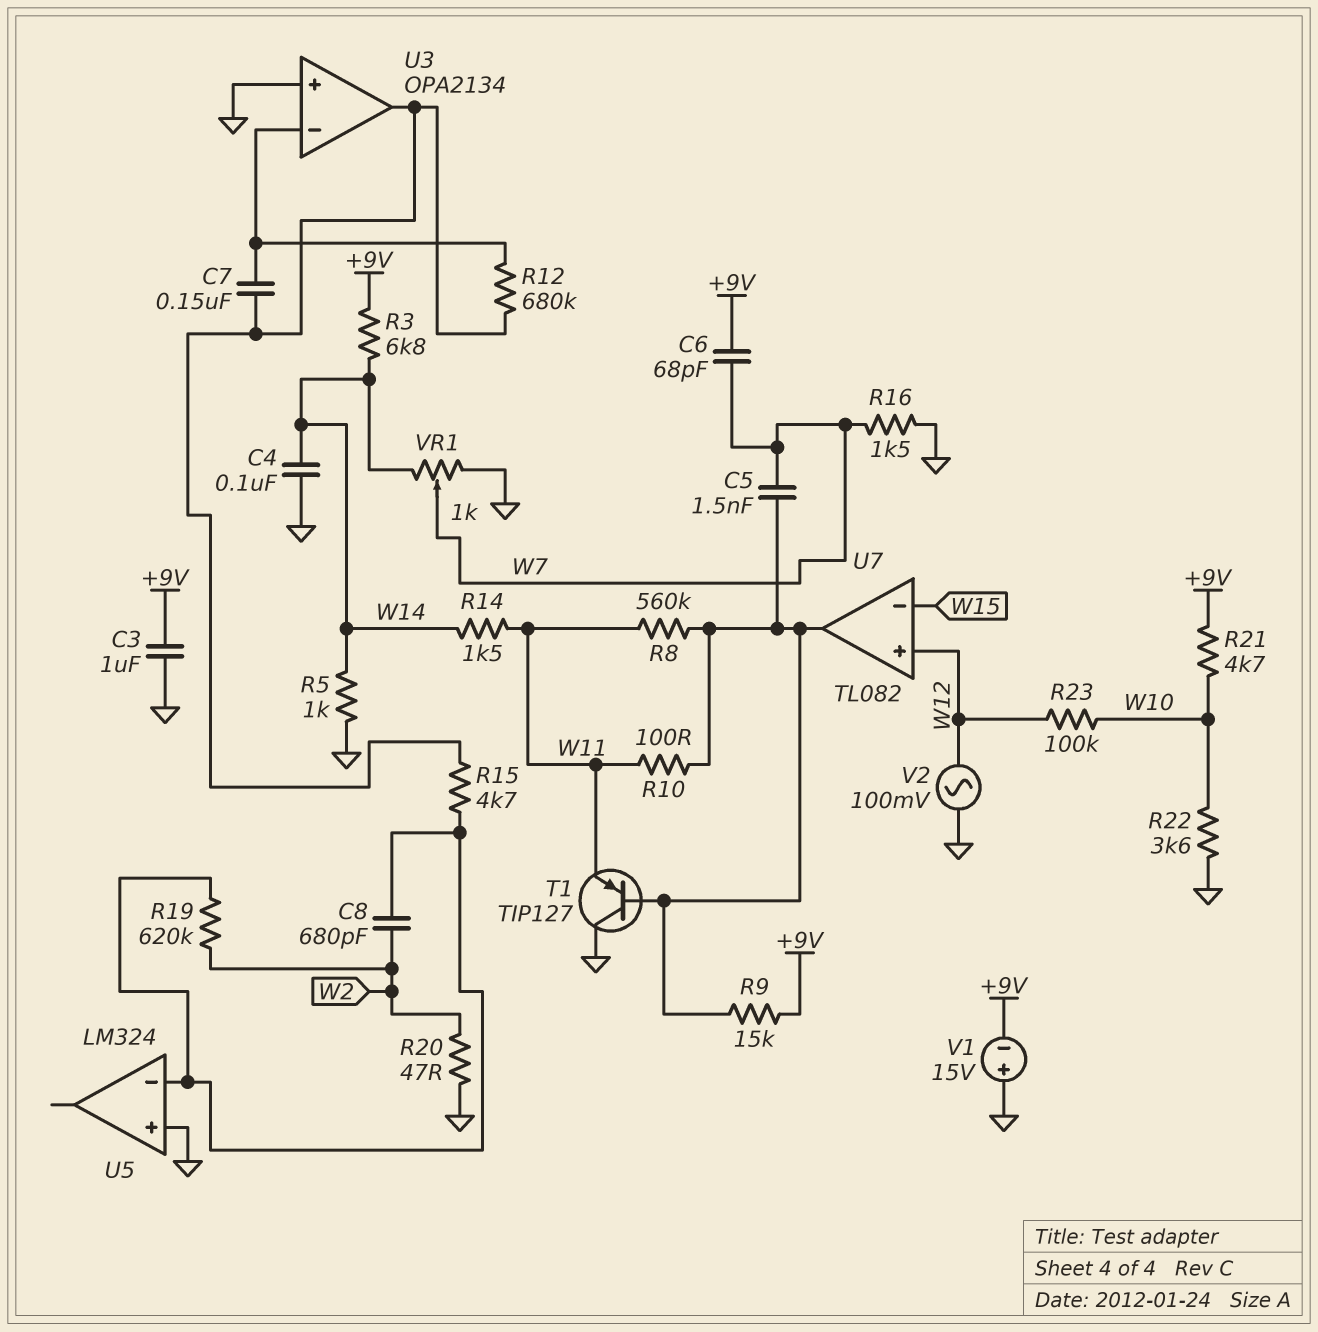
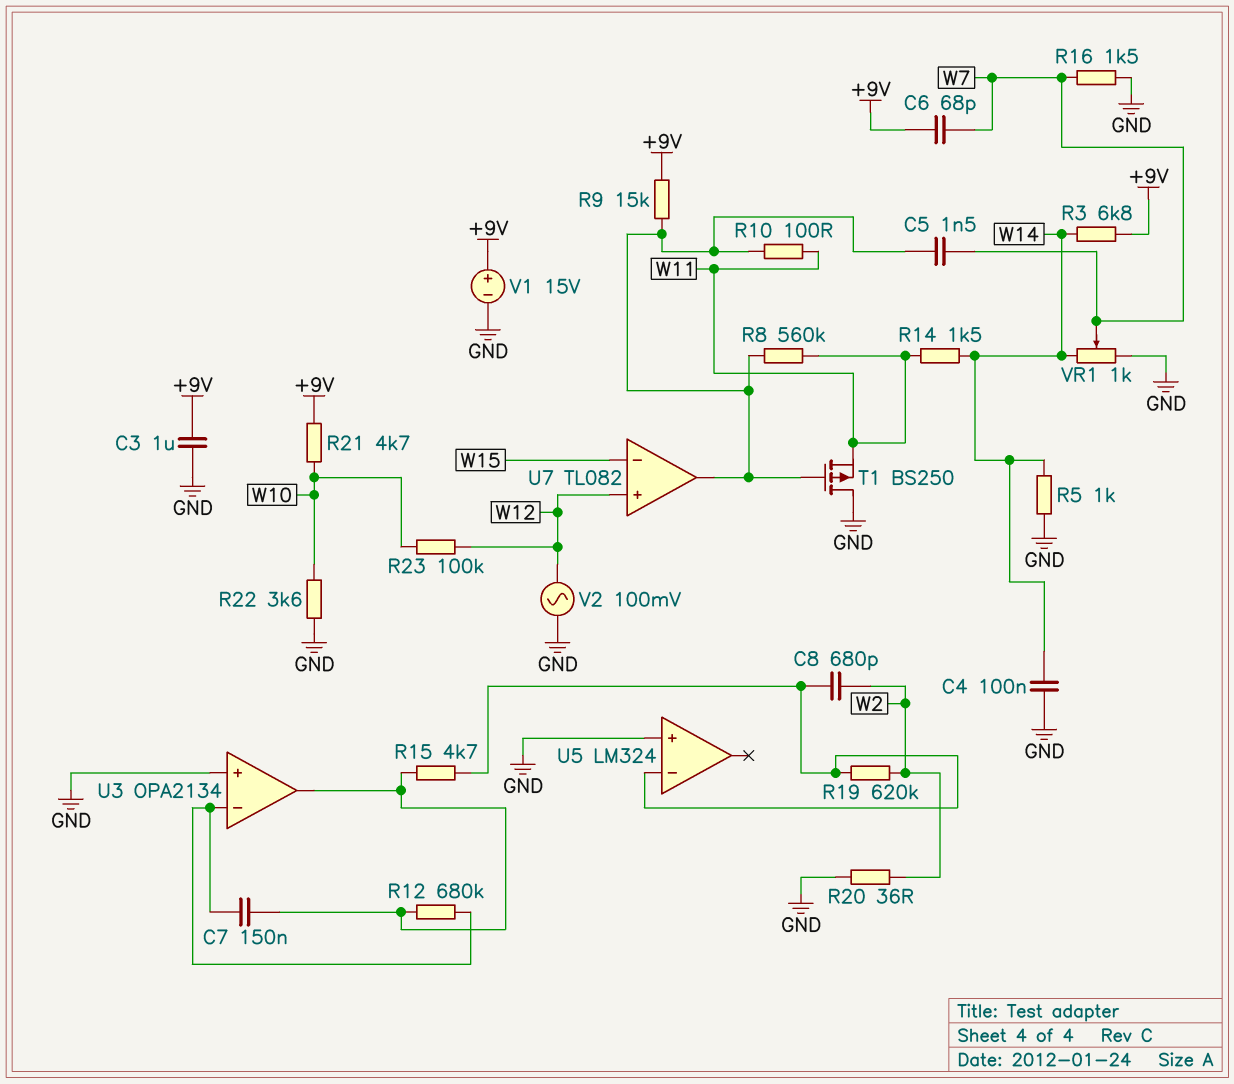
R20: 47 (GND, W2) -> 36 (GND, W2)
T1: PNP TIP127 (B U7/out, C GND, E W11) -> PMOS BS250 (G U7/out, D GND, S W11)
V1: 15V (plus GND, minus +9V) -> 15V (plus +9V, minus GND)

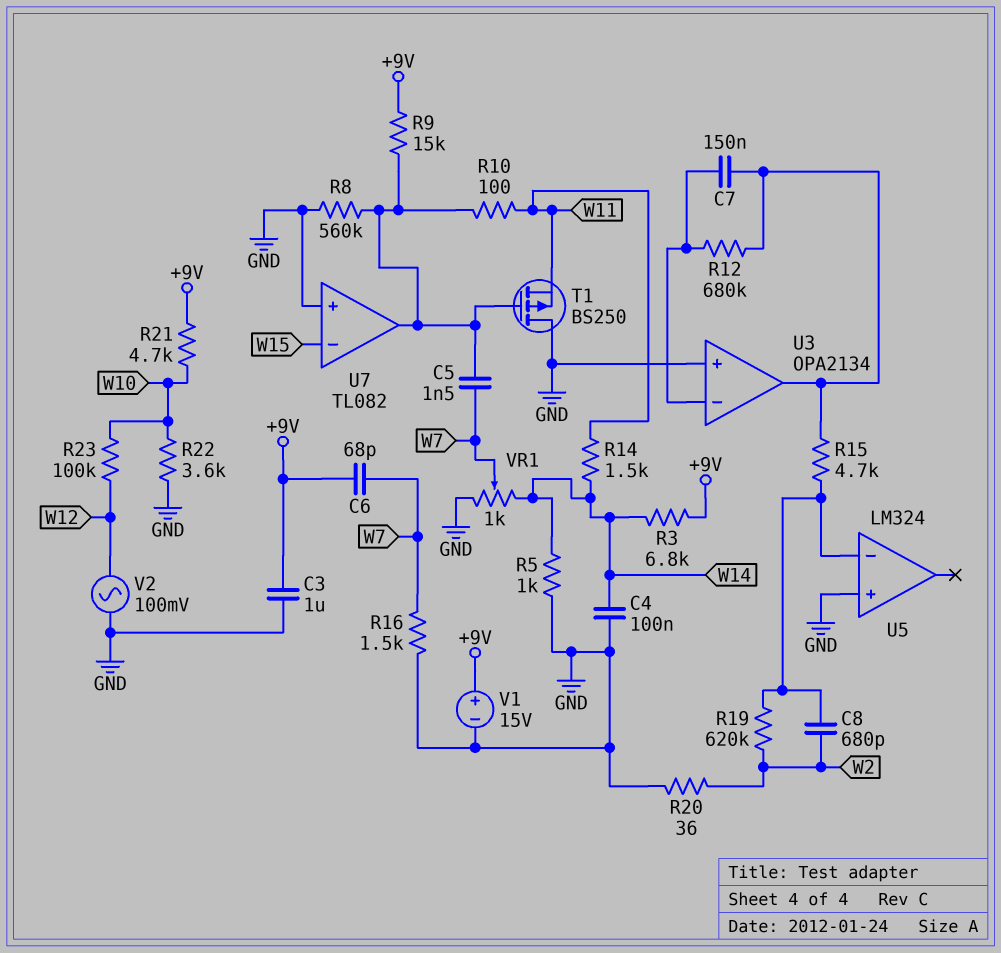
R8: 560k (U7/out, W11) -> 560k (GND, U7/out)
U7 pin in+: W12 -> GND

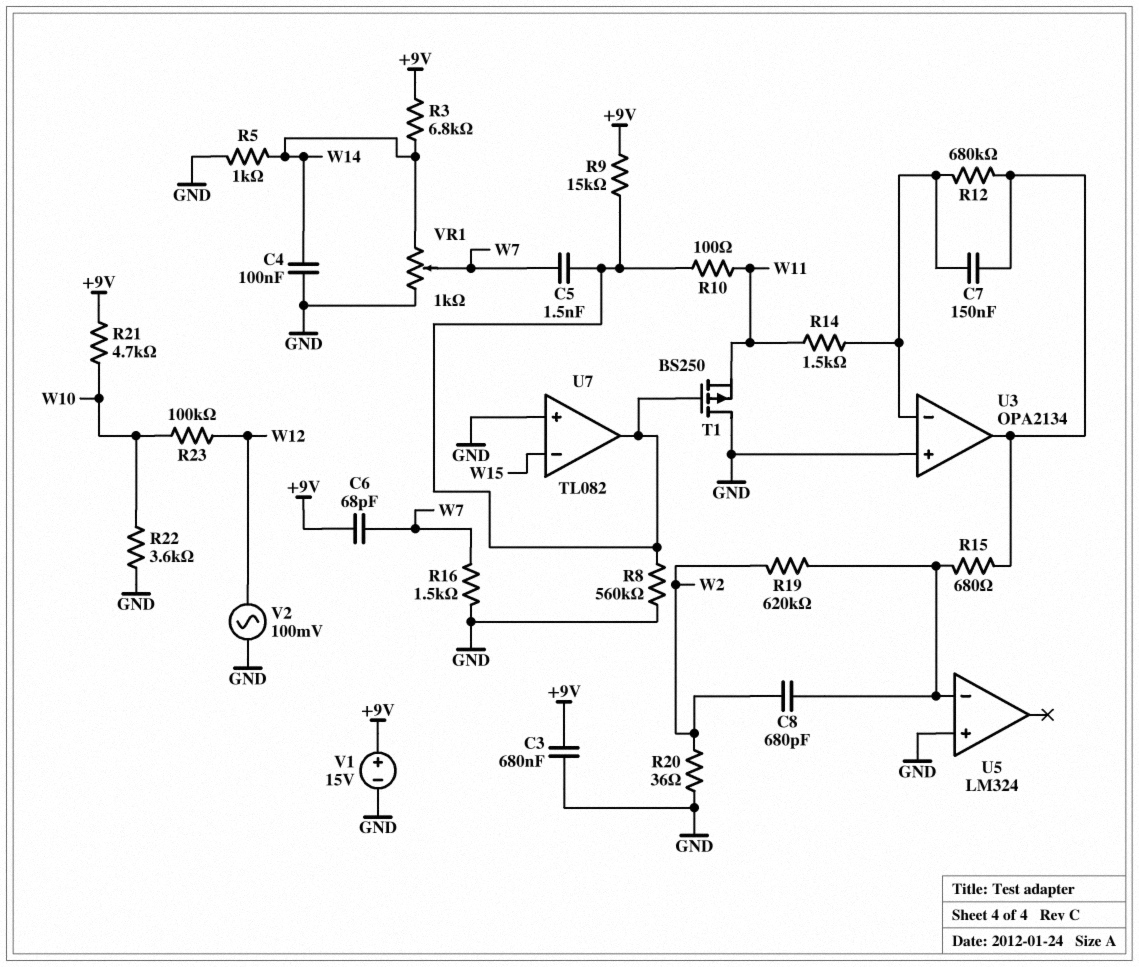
C3: 1uF (+9V, GND) -> 680nF (+9V, GND)
R14: 1.5k (W11, W14) -> 1.5k (U3/in-, W11)
R15: 4.7k (U3/out, U5/in-) -> 680 (U3/out, U5/in-)

